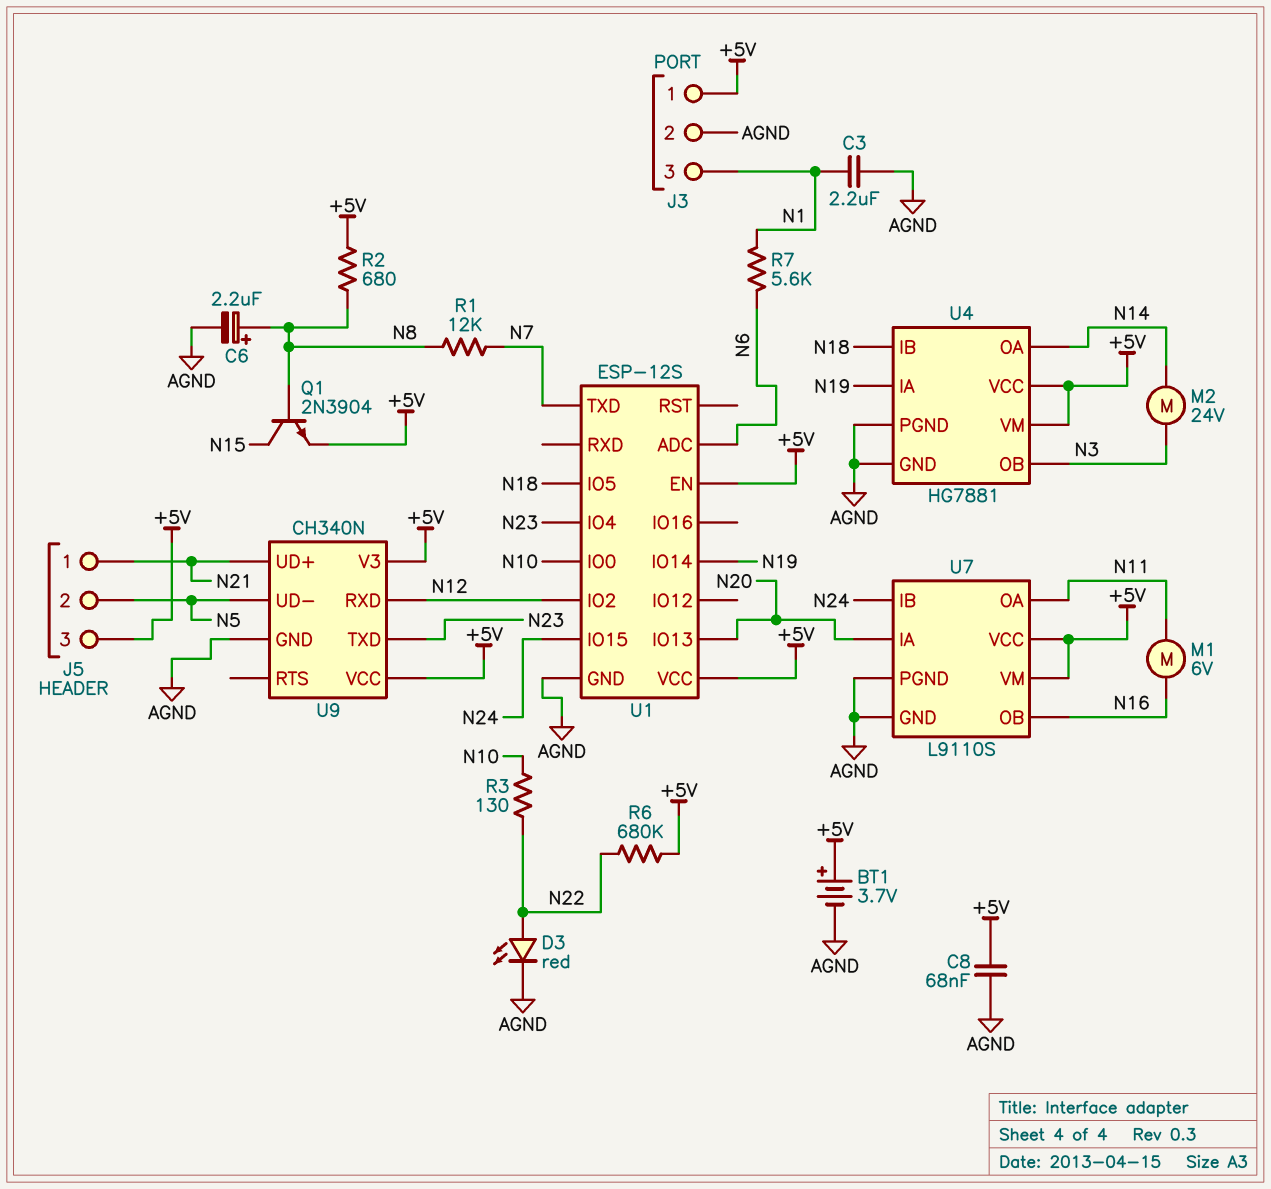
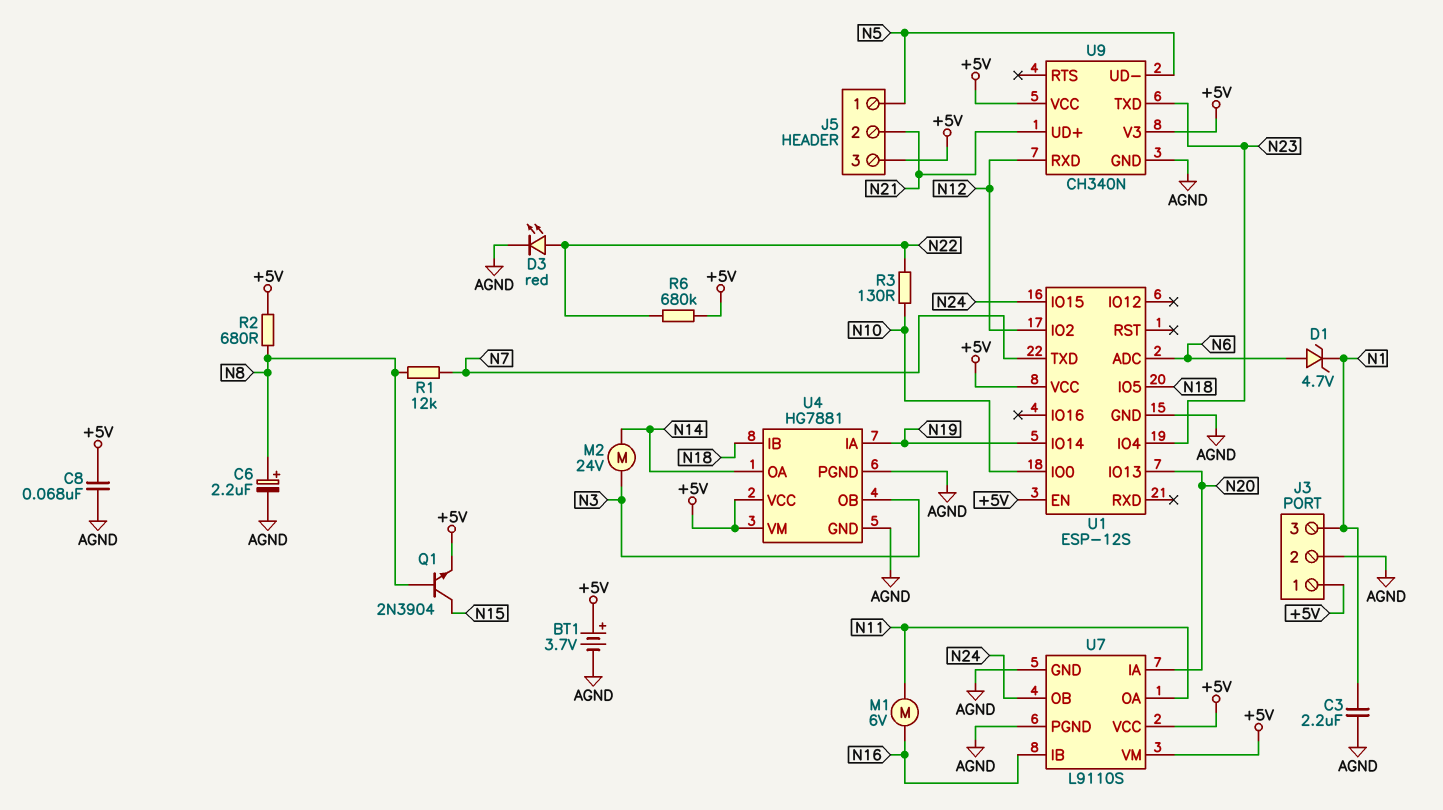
D1: none -> zener 4.7V (A N6, K N1)
J5 pin 1: N21 -> N5
J5 pin 2: N5 -> N21
R7: 5.6k (N1, N6) -> none
U7 pin IB: N24 -> N16
U7 pin OB: N16 -> N24

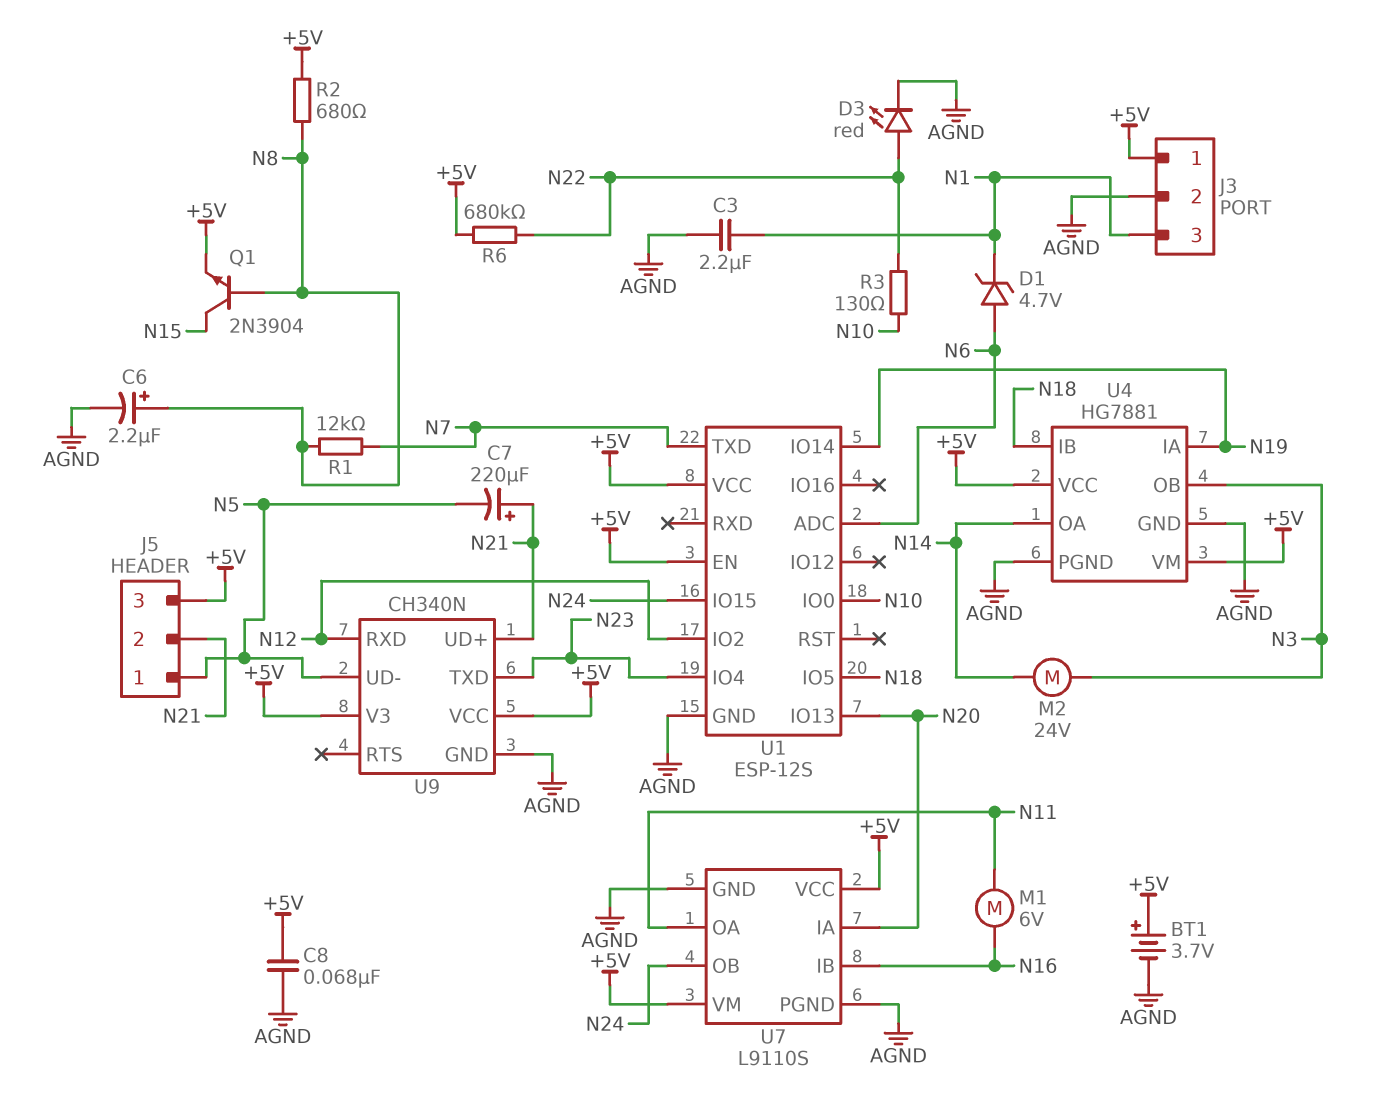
C7: none -> 220uF (plus N21, minus N5)

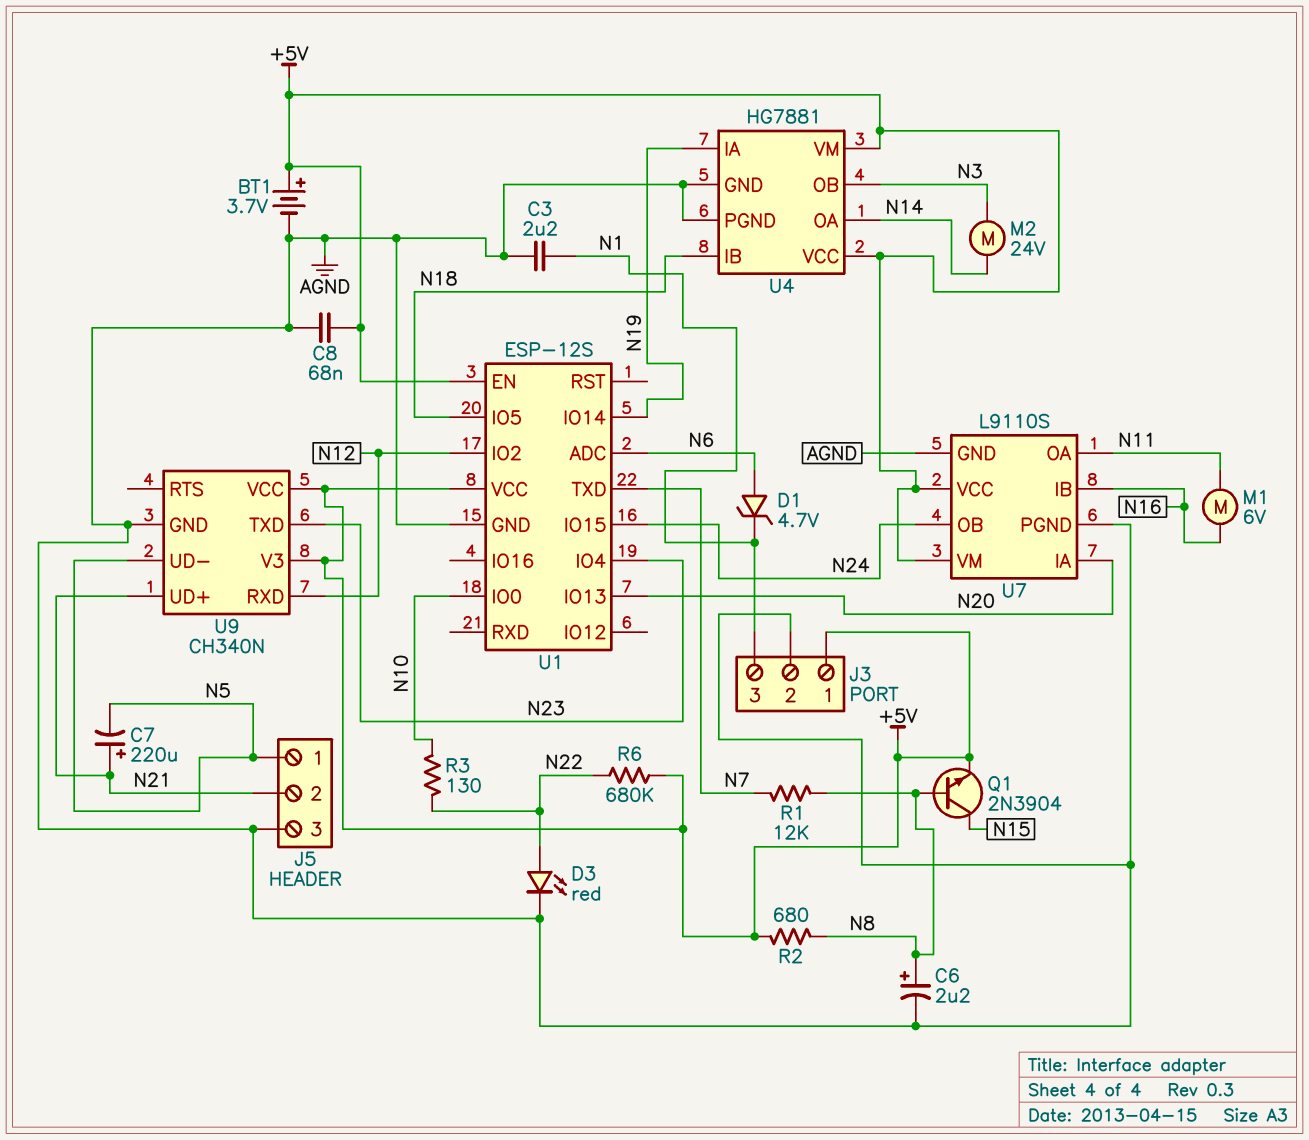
J5 pin 3: +5V -> AGND

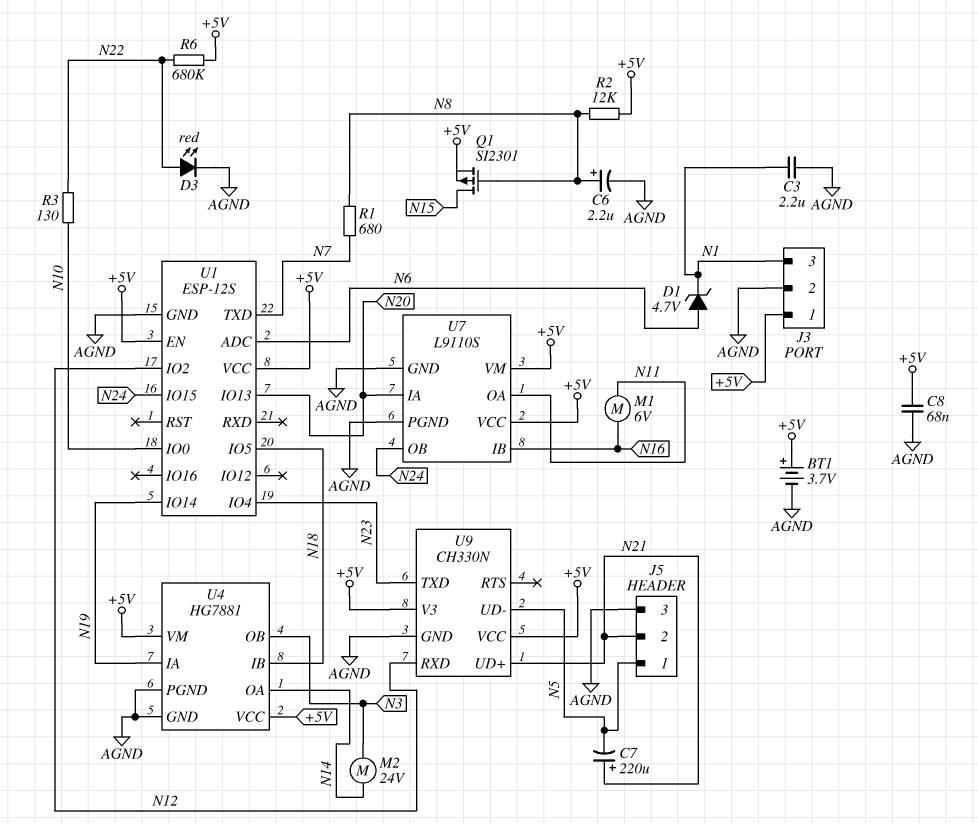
Q1: NPN 2N3904 (B N8, C N15, E +5V) -> PMOS SI2301 (G N8, D N15, S +5V)
R1: 12k (N7, N8) -> 680 (N7, N8)
R2: 680 (+5V, N8) -> 12k (+5V, N8)
U9: CH340N -> CH330N

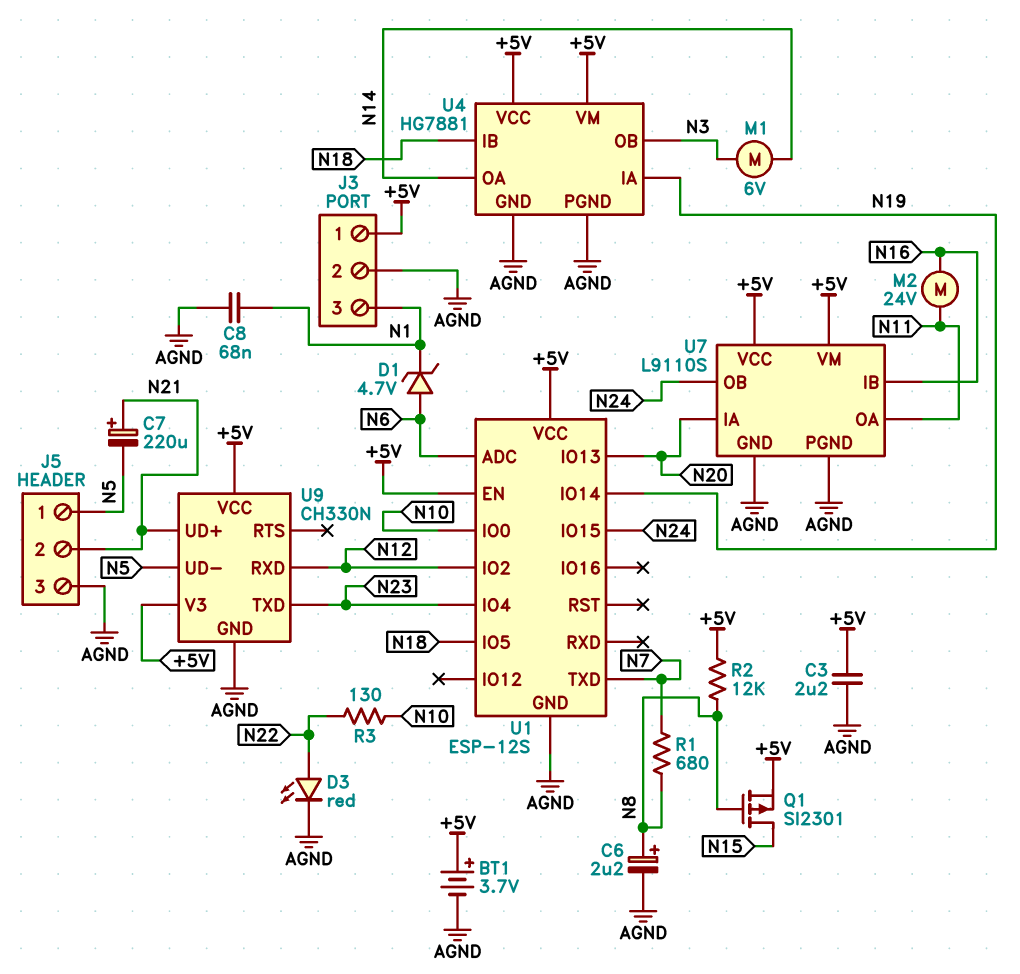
C3: 2.2uF (AGND, N1) -> 2.2uF (+5V, AGND)
C8: 68nF (+5V, AGND) -> 68nF (AGND, N1)
M1: motor 6V (N11, N16) -> motor 6V (N3, N14)
M2: motor 24V (N3, N14) -> motor 24V (N11, N16)
R6: 680k (+5V, N22) -> none

